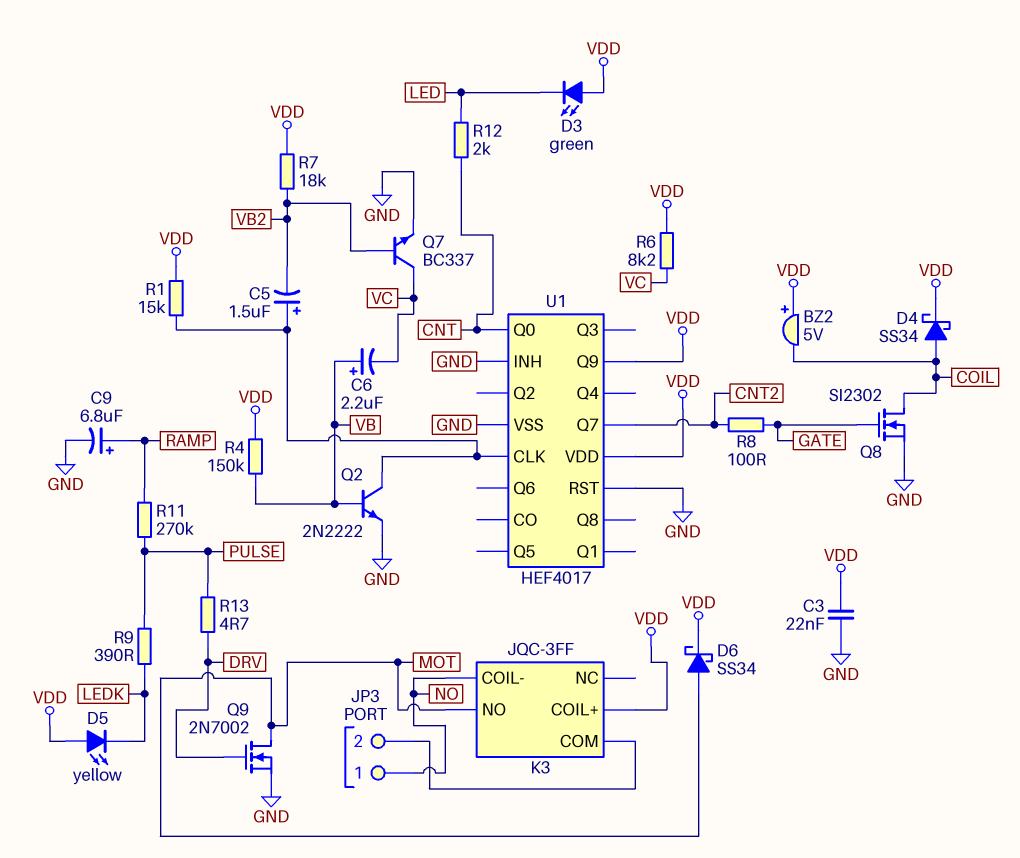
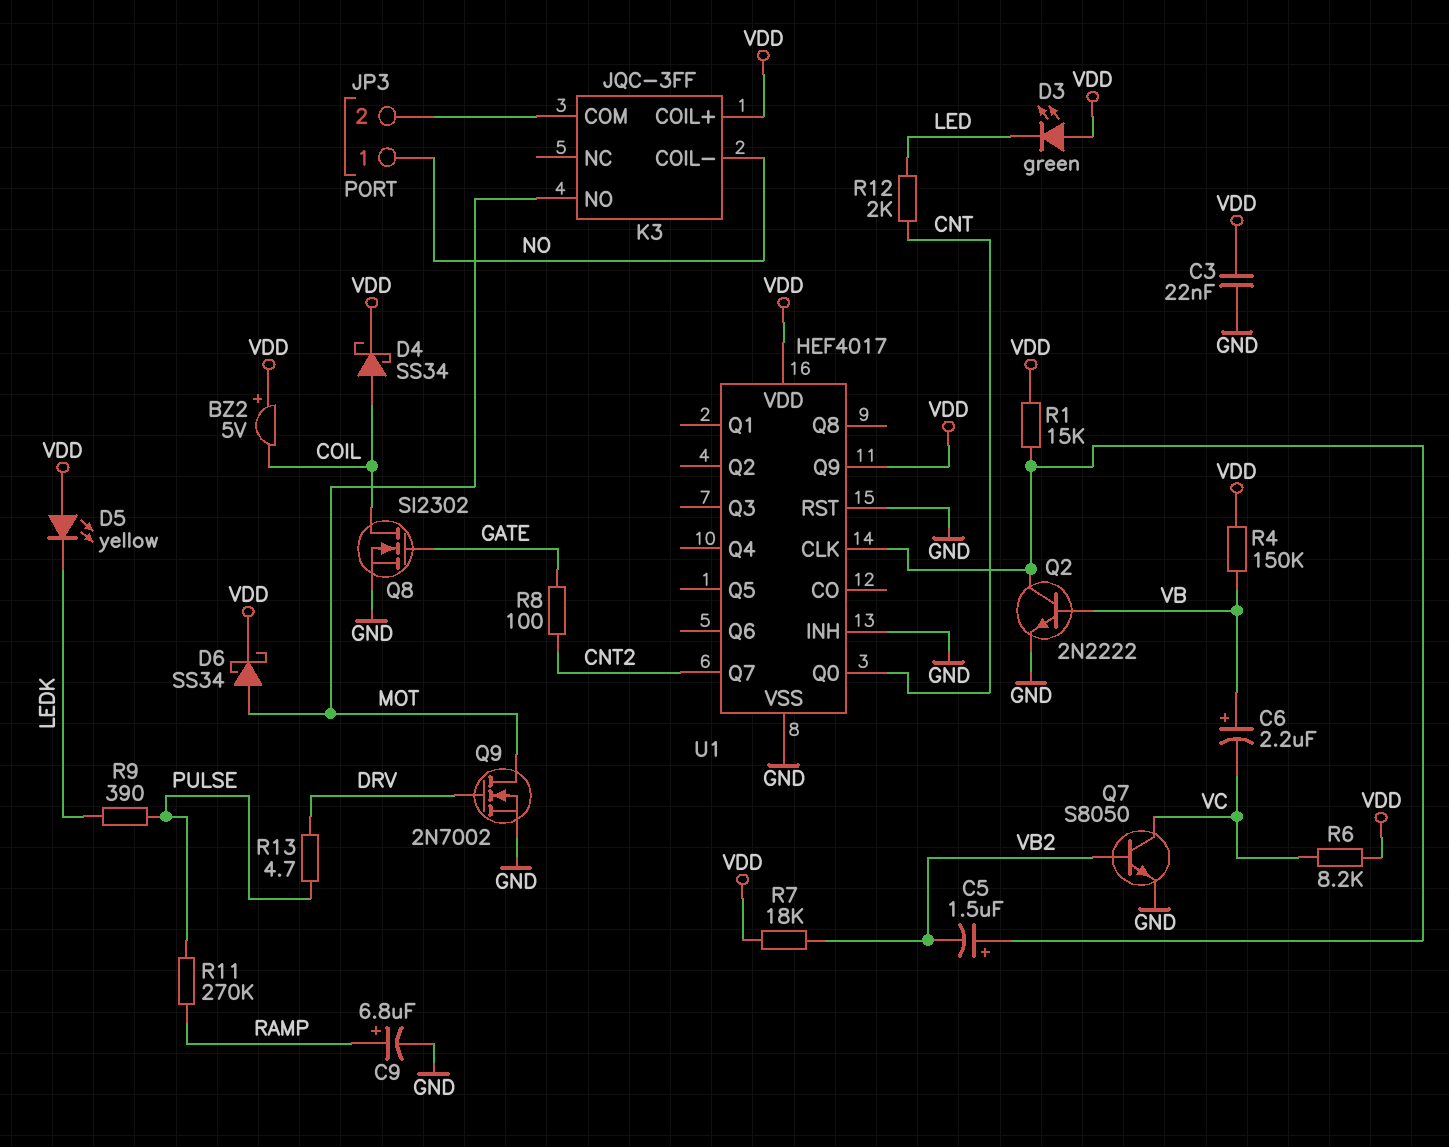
Q7: NPN BC337 (B VB2, C VC, E GND) -> NPN S8050 (B VB2, C VC, E GND)

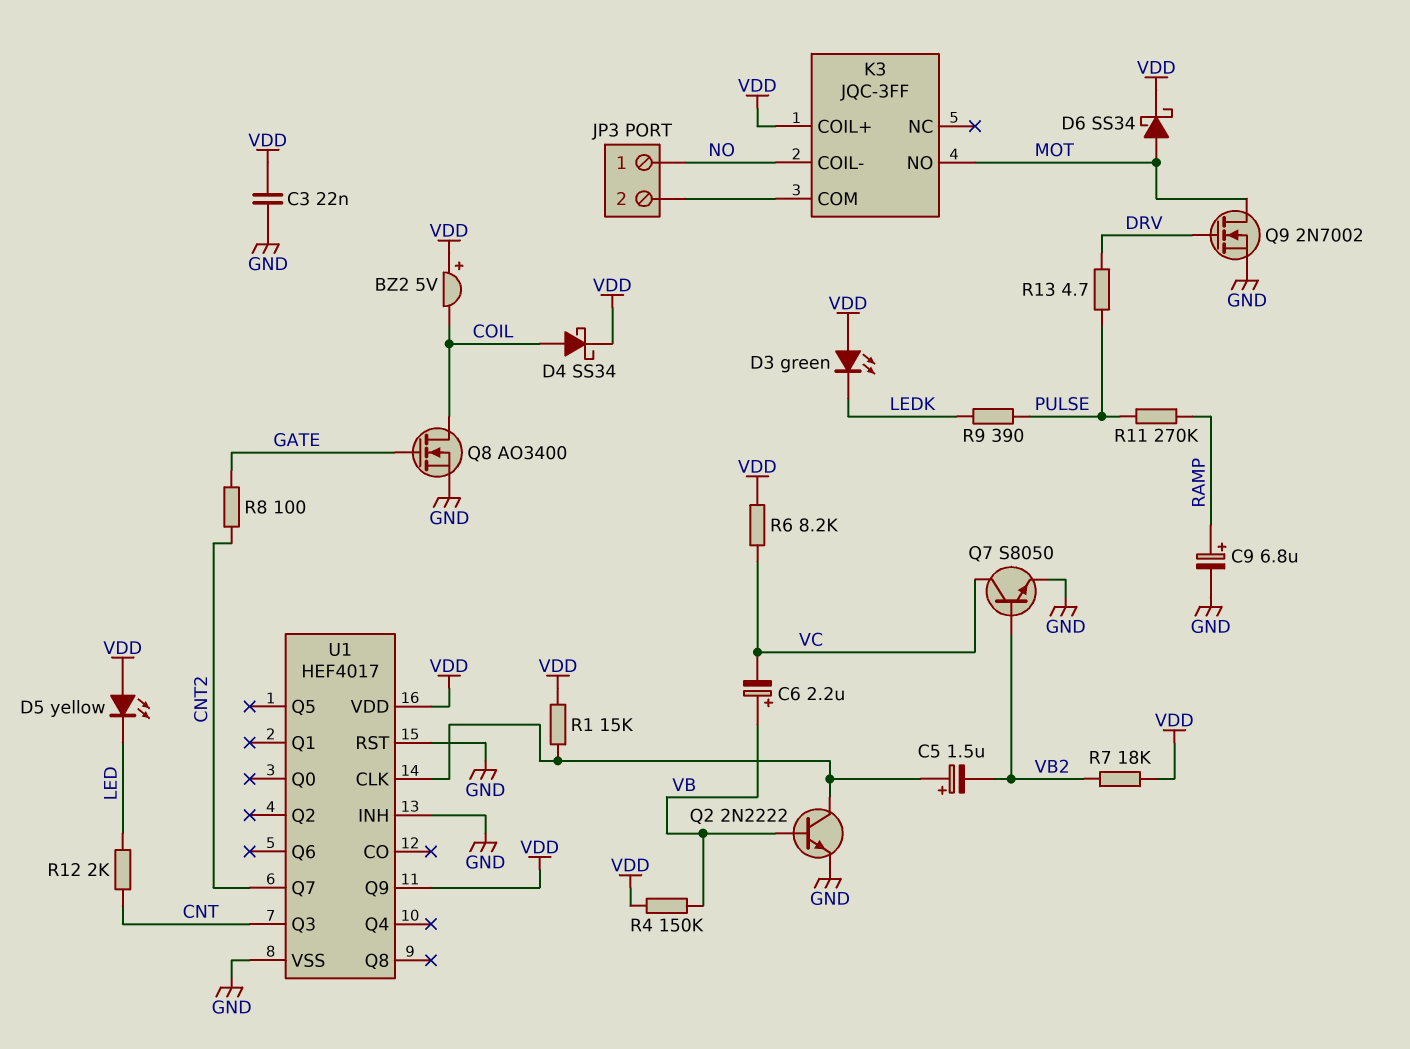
D3: LED green (A VDD, K LED) -> LED green (A VDD, K LEDK)
D5: LED yellow (A VDD, K LEDK) -> LED yellow (A VDD, K LED)
Q8: NMOS SI2302 (G GATE, D COIL, S GND) -> NMOS AO3400 (G GATE, D COIL, S GND)
U1 pin Q0: CNT -> none
U1 pin Q3: none -> CNT

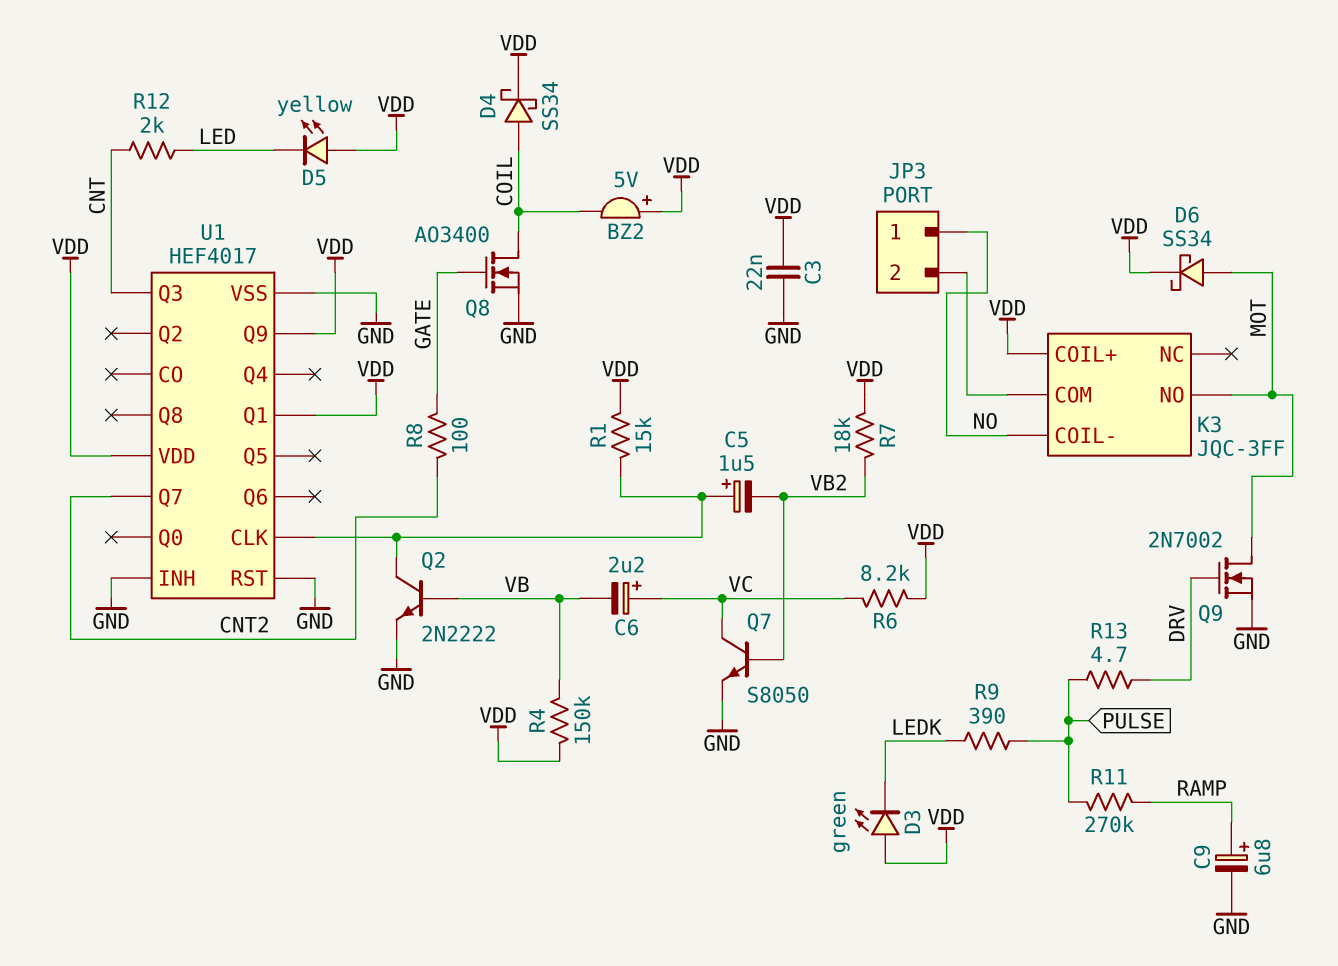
C6: 2.2uF (plus VB, minus VC) -> 2.2uF (plus VC, minus VB)
U1 pin Q1: none -> VDD

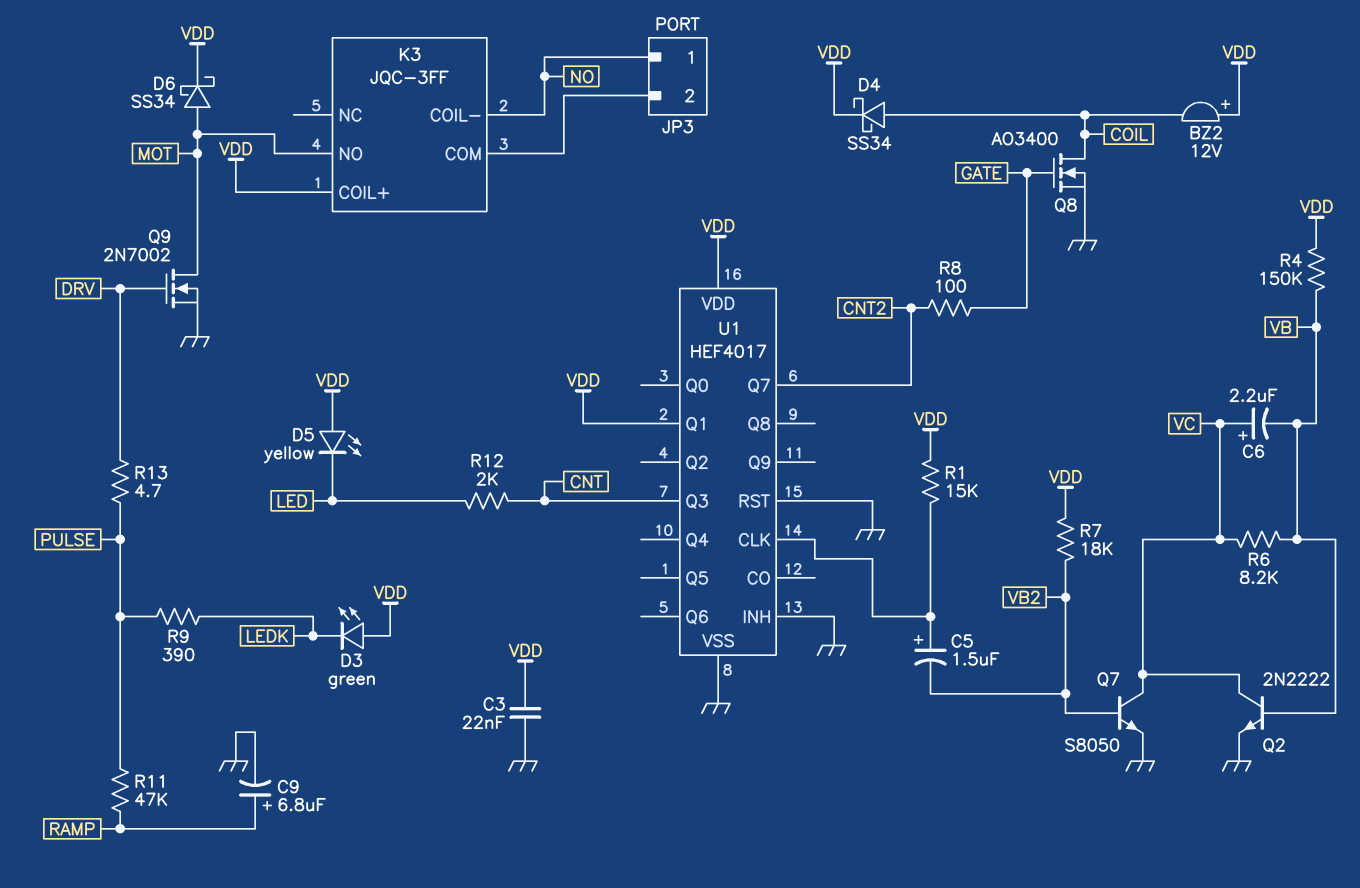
BZ2: buzzer 5V (plus VDD, minus COIL) -> buzzer 12V (plus VDD, minus COIL)
Q2: NPN 2N2222 (B VB, C U1/CLK, E GND) -> NPN 2N2222 (B VB, C VC, E GND)
R6: 8.2k (VC, VDD) -> 8.2k (VB, VC)
R11: 270k (PULSE, RAMP) -> 47k (PULSE, RAMP)
U1 pin Q9: VDD -> none

